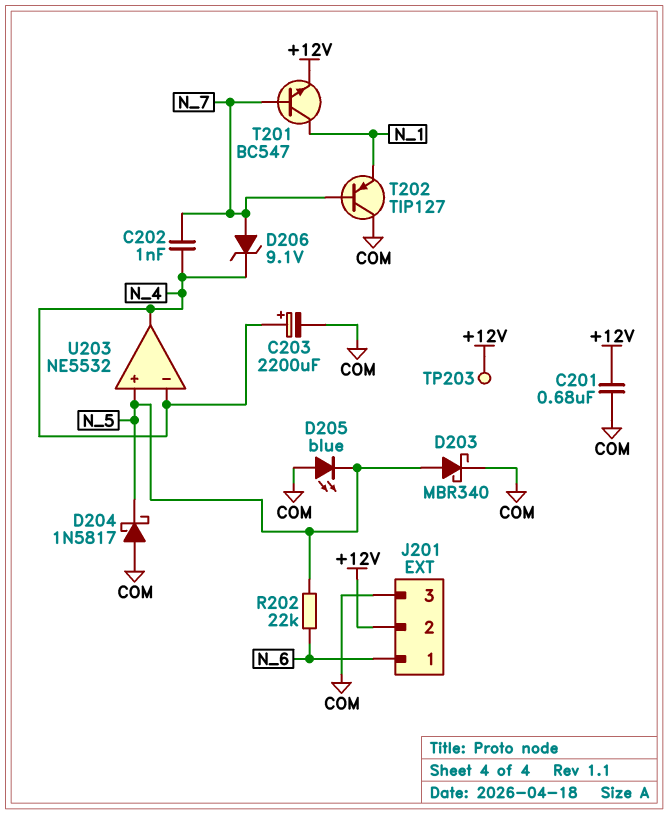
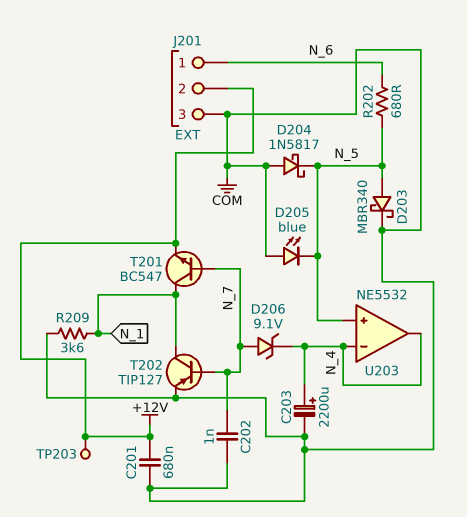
C202: 1nF (N_4, N_7) -> 1nF (COM, N_7)
R202: 22k (N_5, N_6) -> 680 (N_5, N_6)
R209: none -> 3.6k (COM, N_1)
T202: PNP TIP127 (B N_7, C COM, E N_1) -> PNP TIP127 (B N_7, C N_1, E COM)

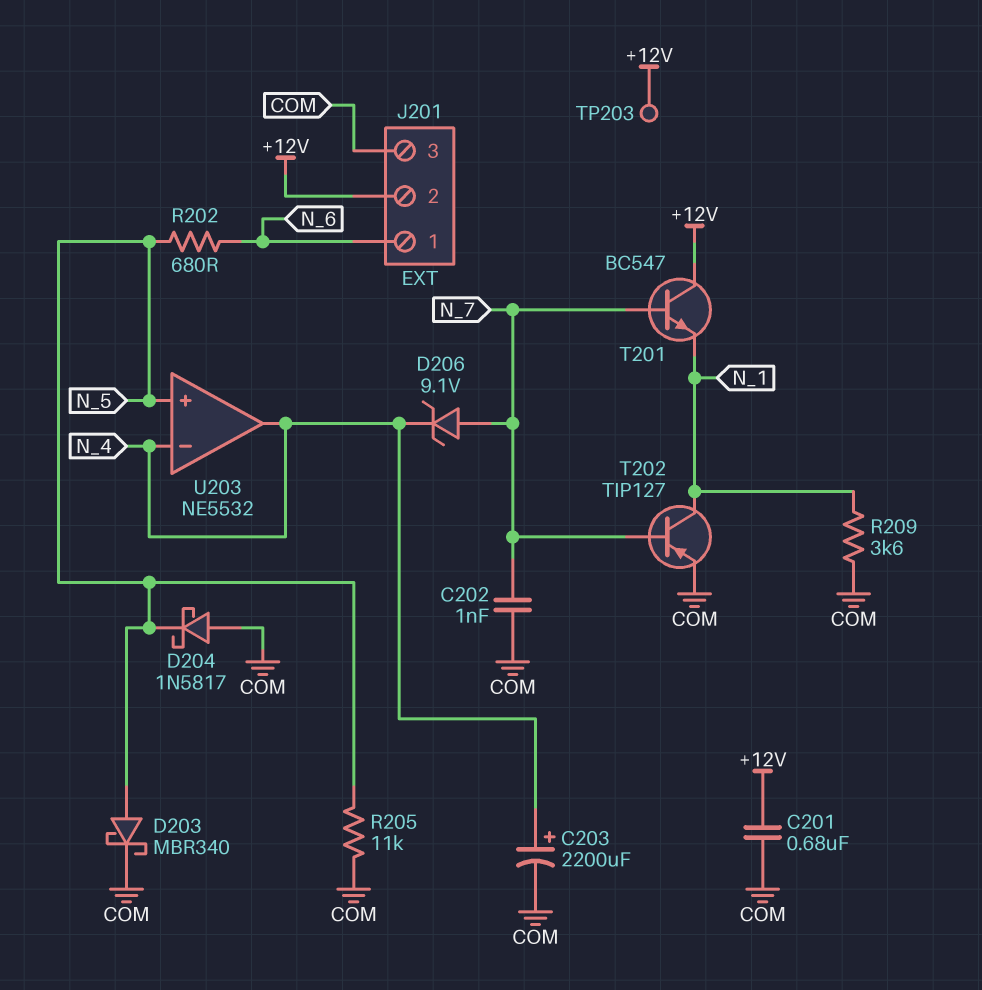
D205: LED blue (A COM, K N_5) -> none
R205: none -> 11k (COM, N_5)
T201: NPN BC547 (B N_7, C N_1, E +12V) -> NPN BC547 (B N_7, C +12V, E N_1)

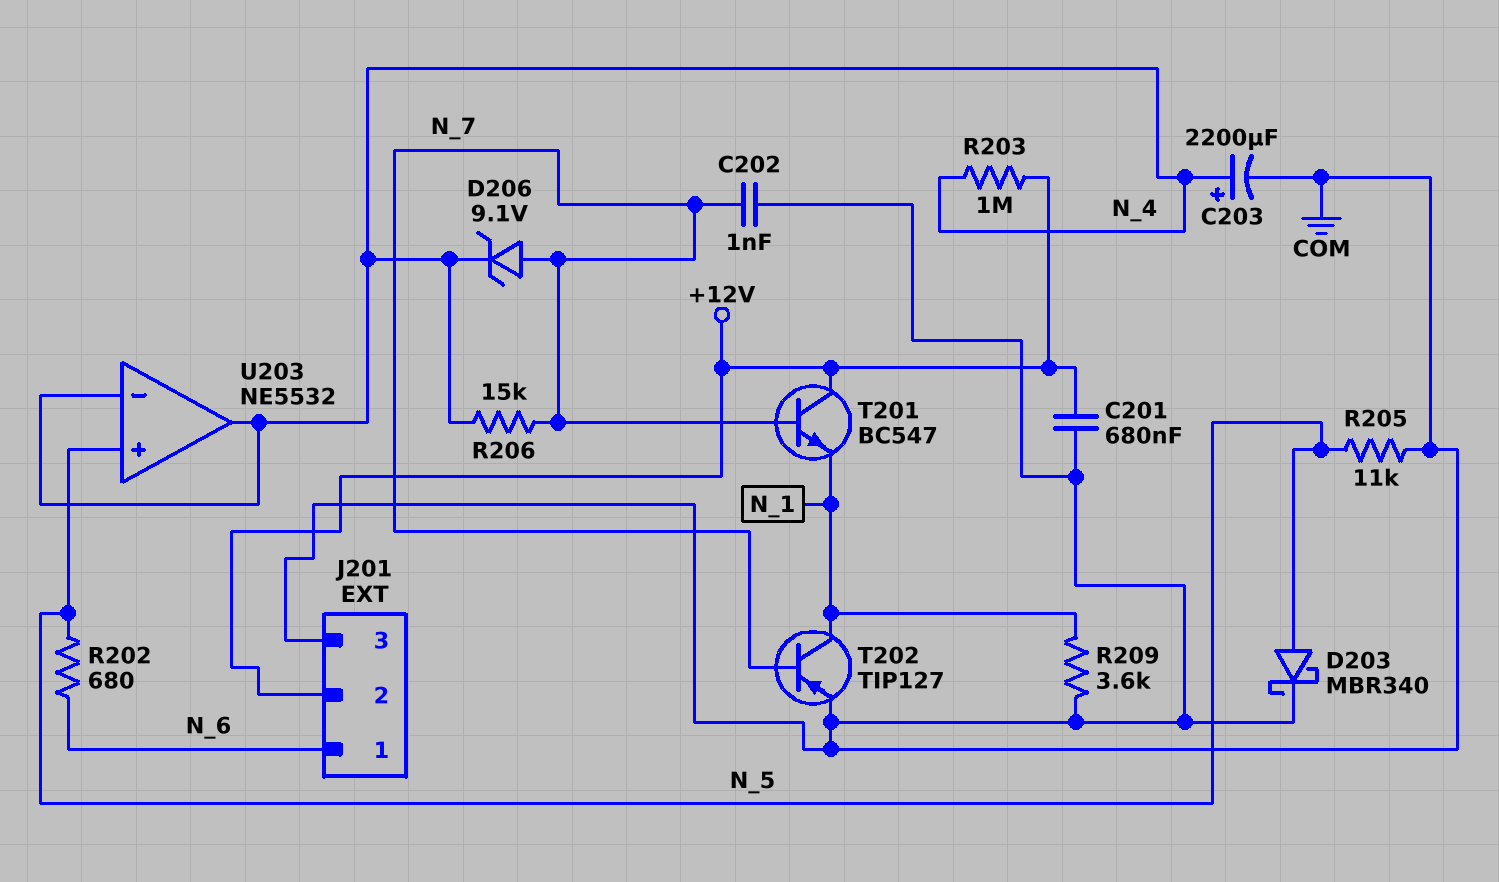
D204: schottky 1N5817 (A COM, K N_5) -> none
R203: none -> 1M (+12V, N_4)
R206: none -> 15k (N_4, N_7)
TP203: test point (+12V) -> none

